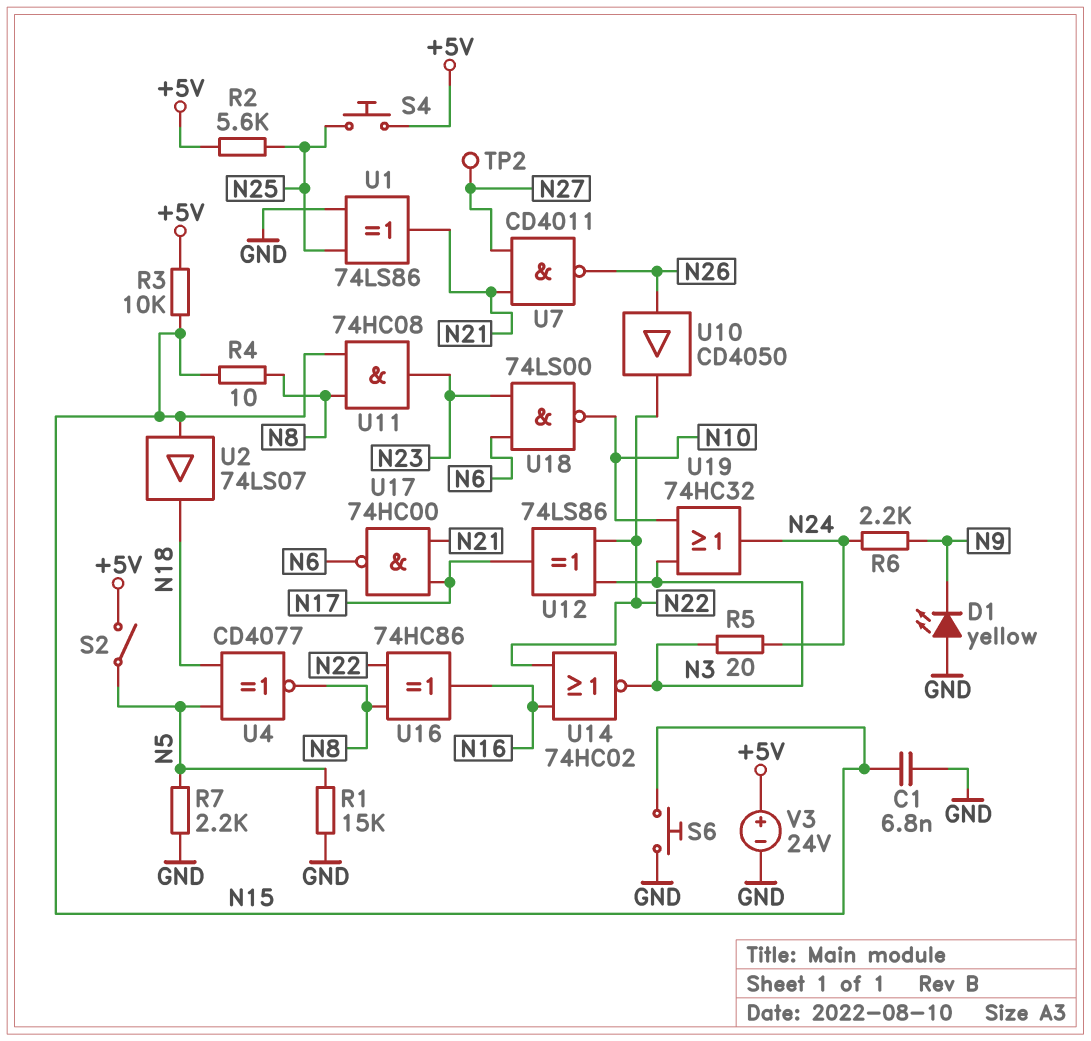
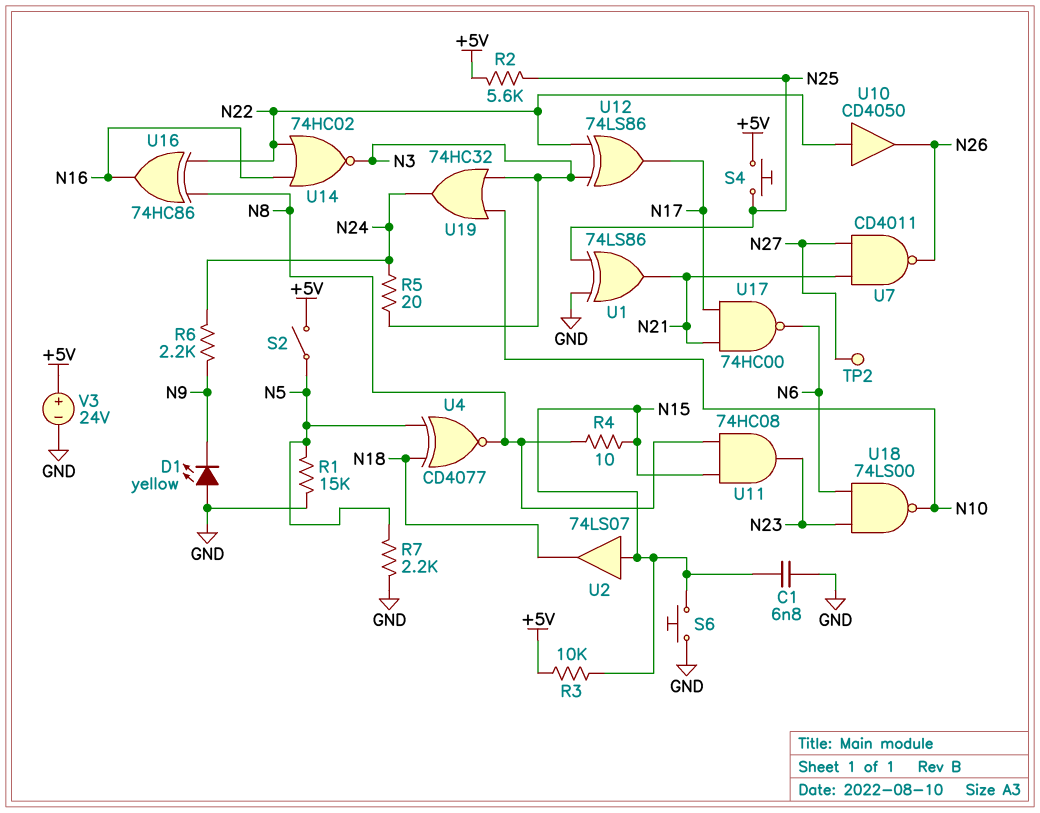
U10: buffer CD4050 (in N26, out N22) -> buffer CD4050 (in N22, out N26)

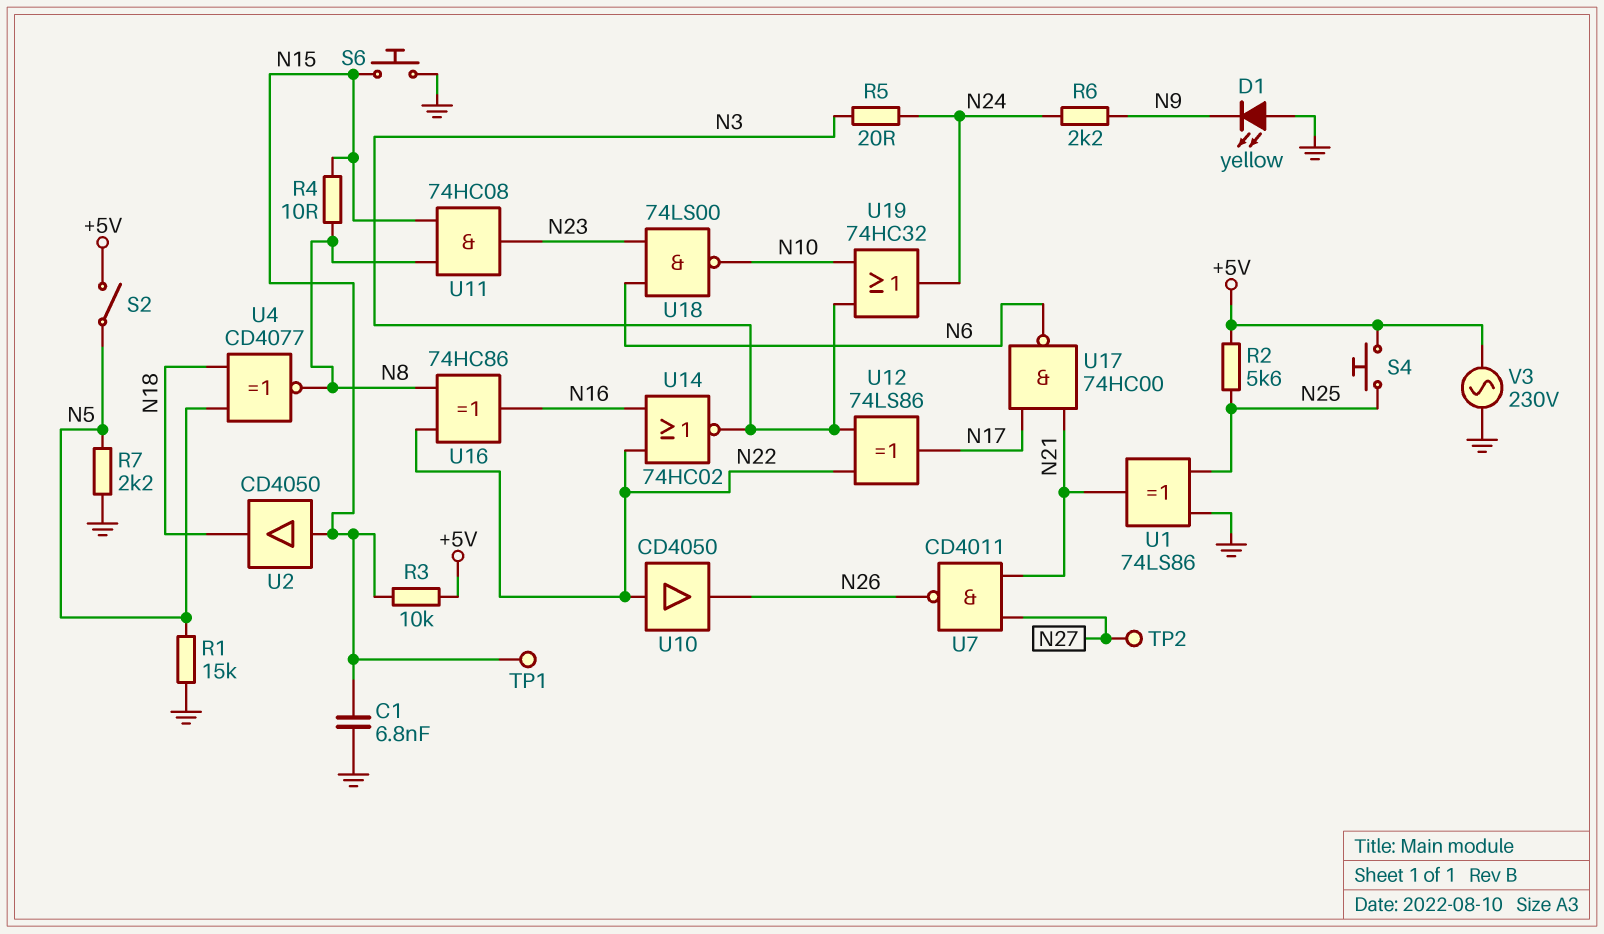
TP1: none -> test point (N15)
U2: buffer 74LS07 (in N15, out N18) -> buffer CD4050 (in N15, out N18)
V3: 24V (plus +5V, minus GND) -> AC 230V (+5V, GND)

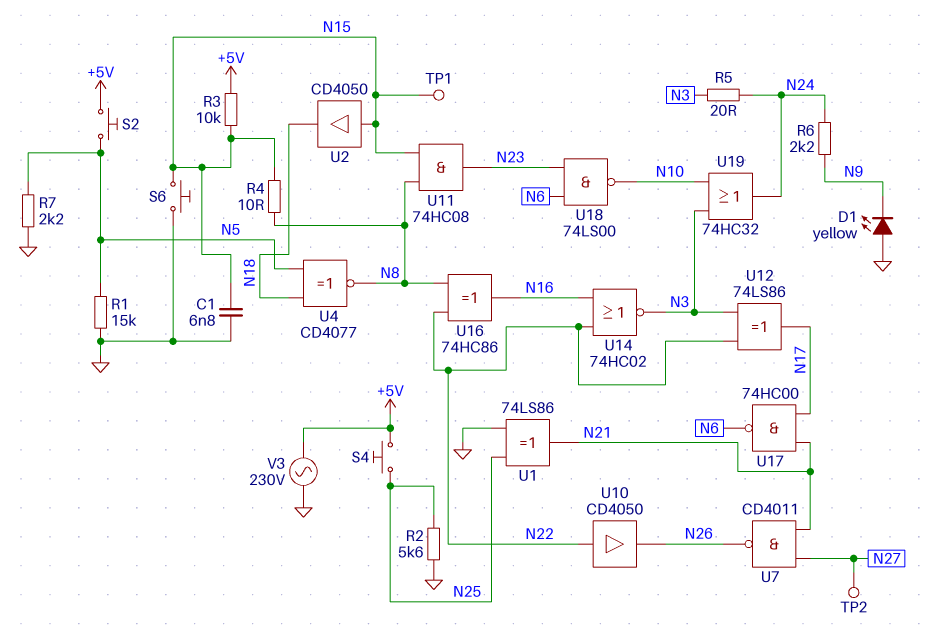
R2: 5.6k (+5V, N25) -> 5.6k (GND, N25)
S2: switch (+5V, N5) -> button (+5V, N5)

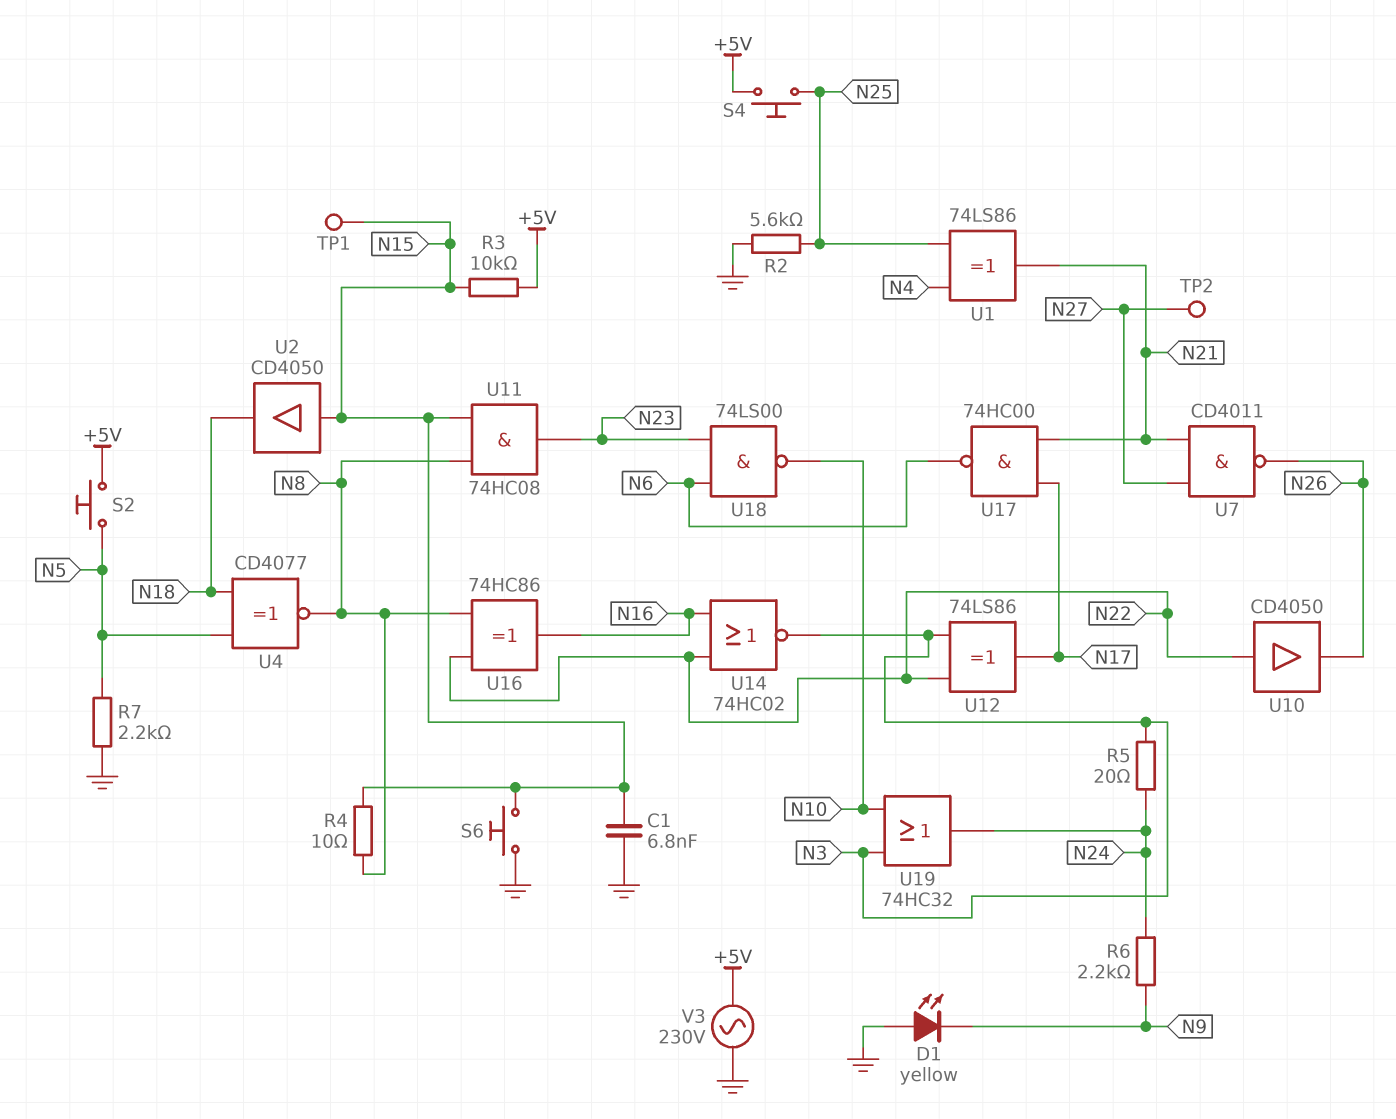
R1: 15k (GND, N5) -> none
U1: XOR 74LS86 (in GND, in N25, out N21) -> XOR 74LS86 (in N4, in N25, out N21)

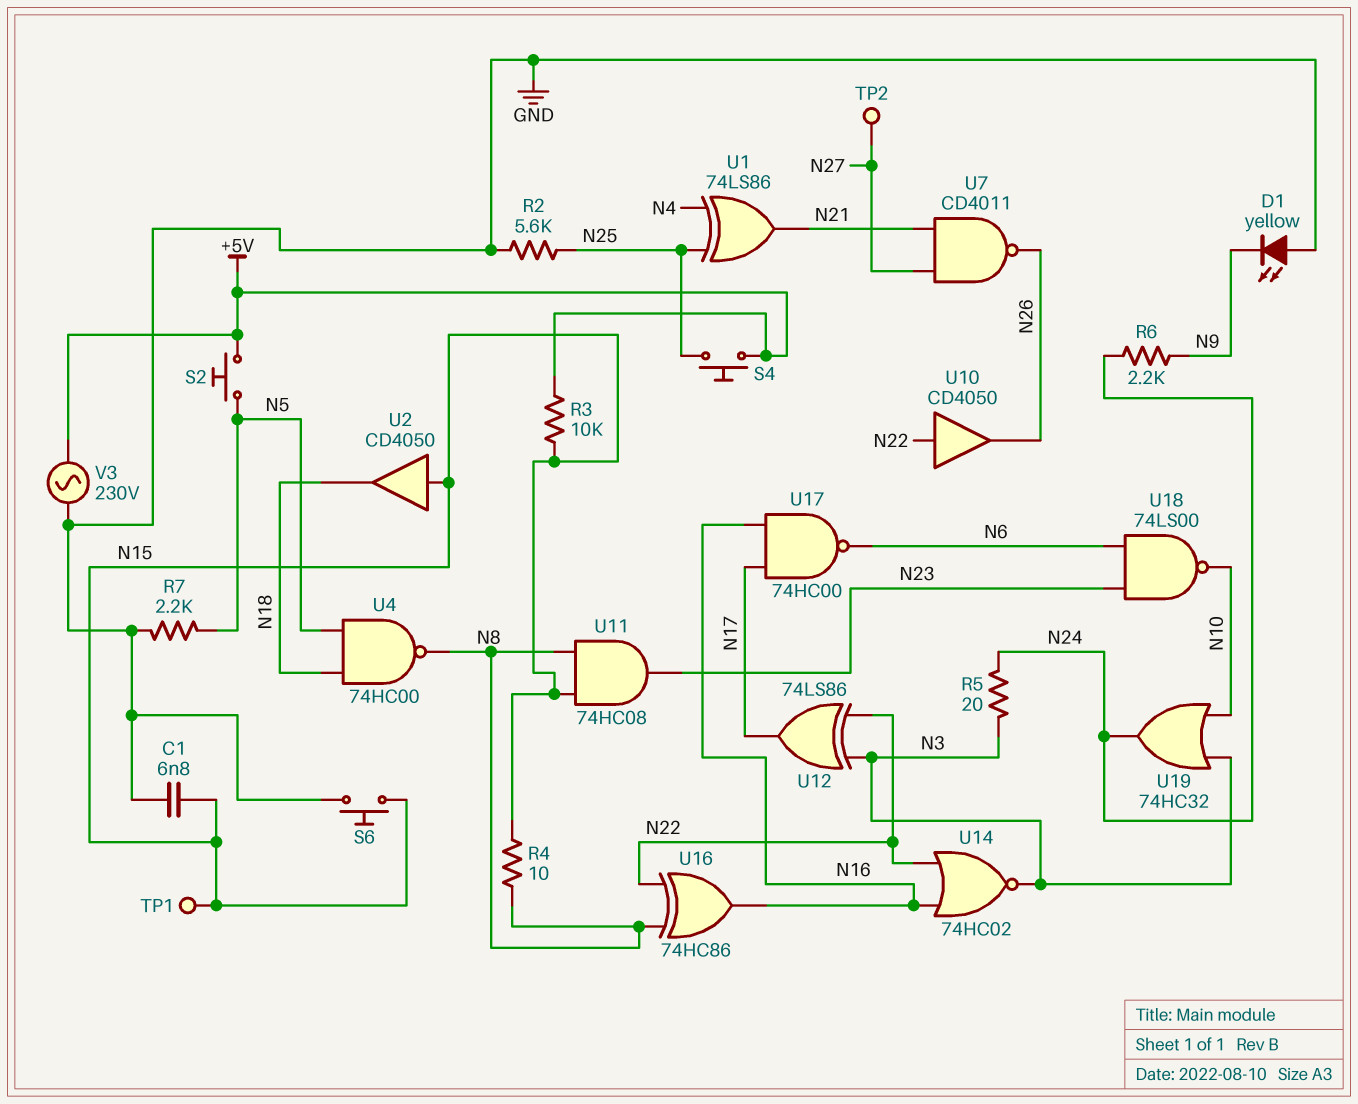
U4: XNOR CD4077 (in N5, in N18, out N8) -> NAND 74HC00 (in N5, in N18, out N8)
U17: NAND 74HC00 (in N17, in N21, out N6) -> NAND 74HC00 (in N16, in N17, out N6)

